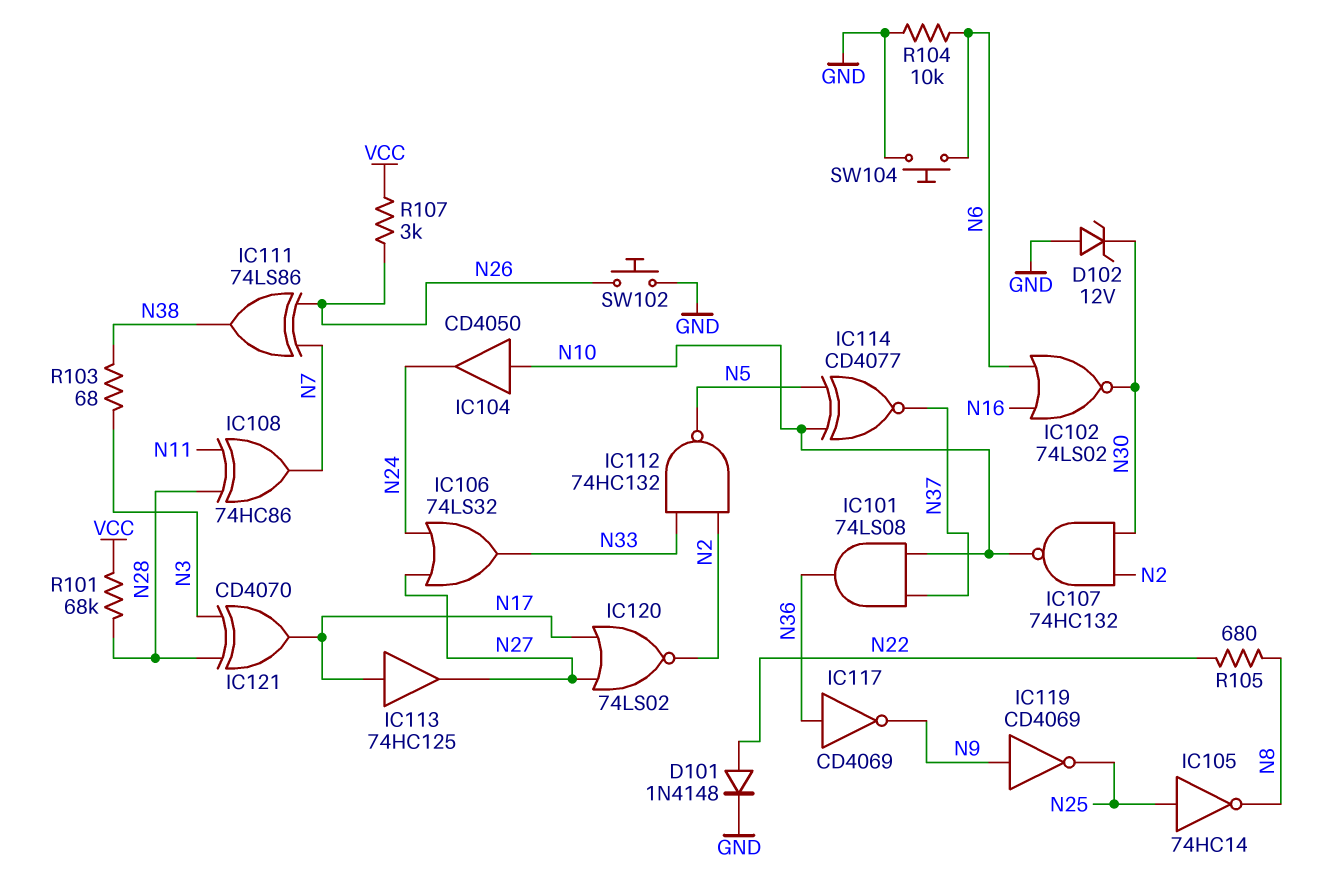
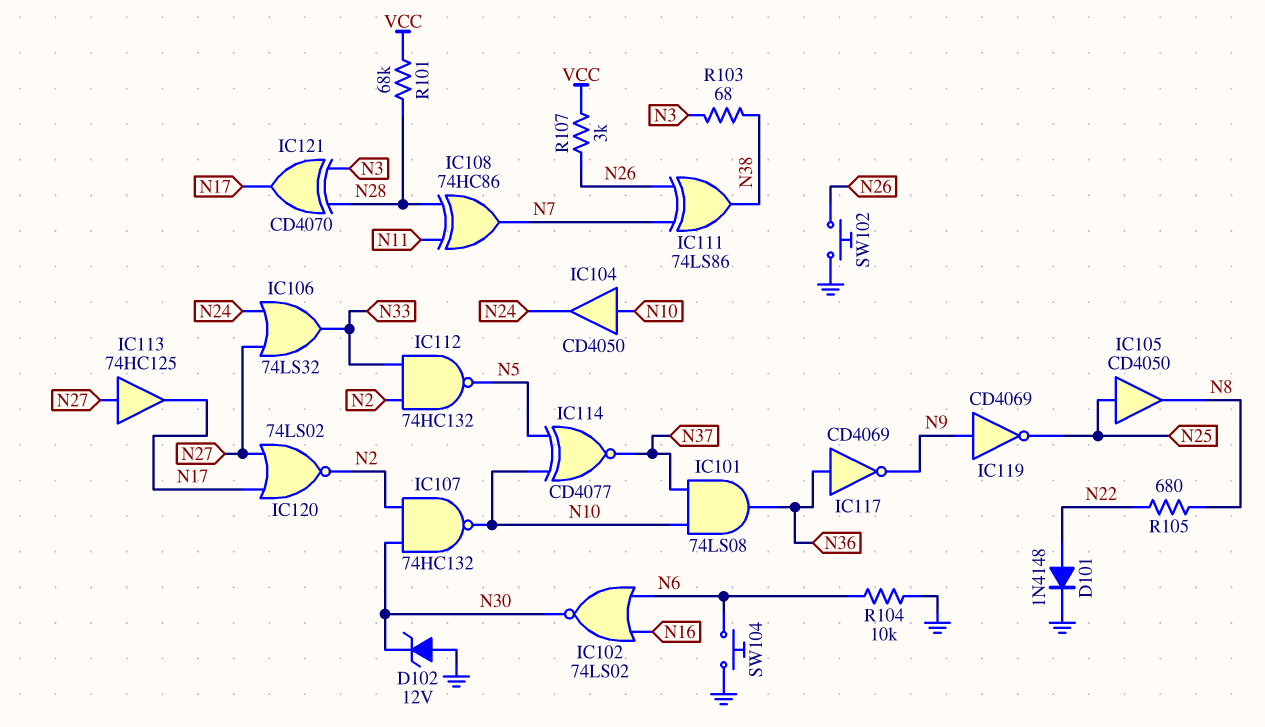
IC105: NOT 74HC14 (in N25, out N8) -> buffer CD4050 (in N25, out N8)
IC113: buffer 74HC125 (in N17, out N27) -> buffer 74HC125 (in N27, out N17)

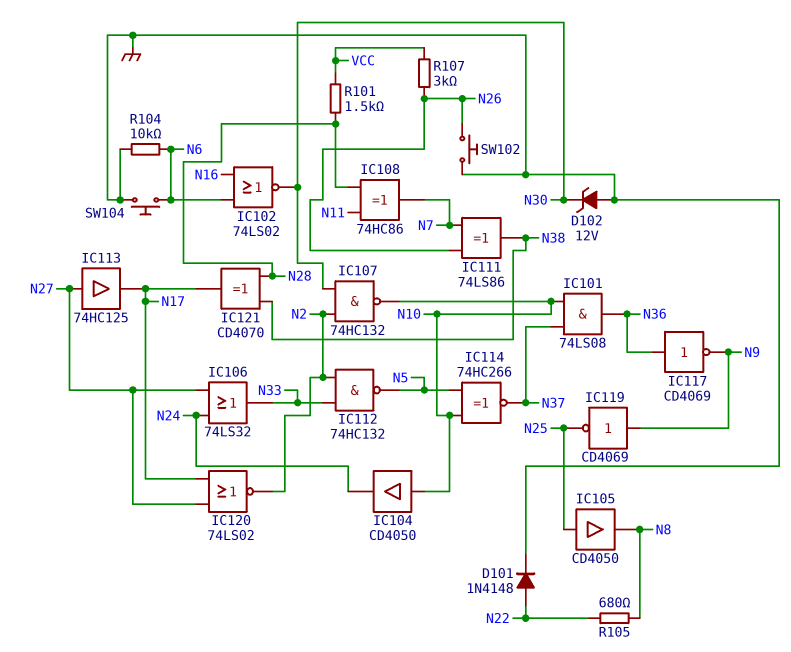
IC114: XNOR CD4077 (in N5, in N10, out N37) -> XNOR 74HC266 (in N5, in N10, out N37)
IC121: XOR CD4070 (in N3, in N28, out N17) -> XOR CD4070 (in N28, in N38, out N17)
R101: 68k (N28, VCC) -> 1.5k (N28, VCC)
R103: 68 (N3, N38) -> none

